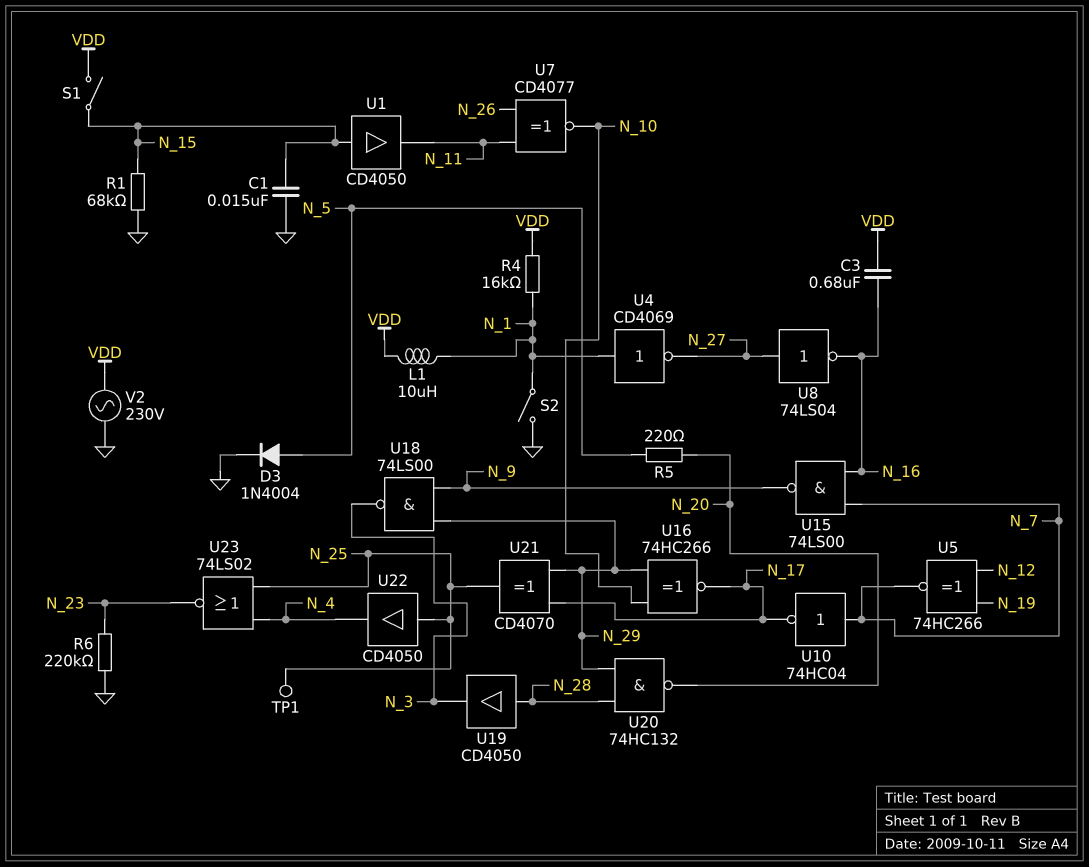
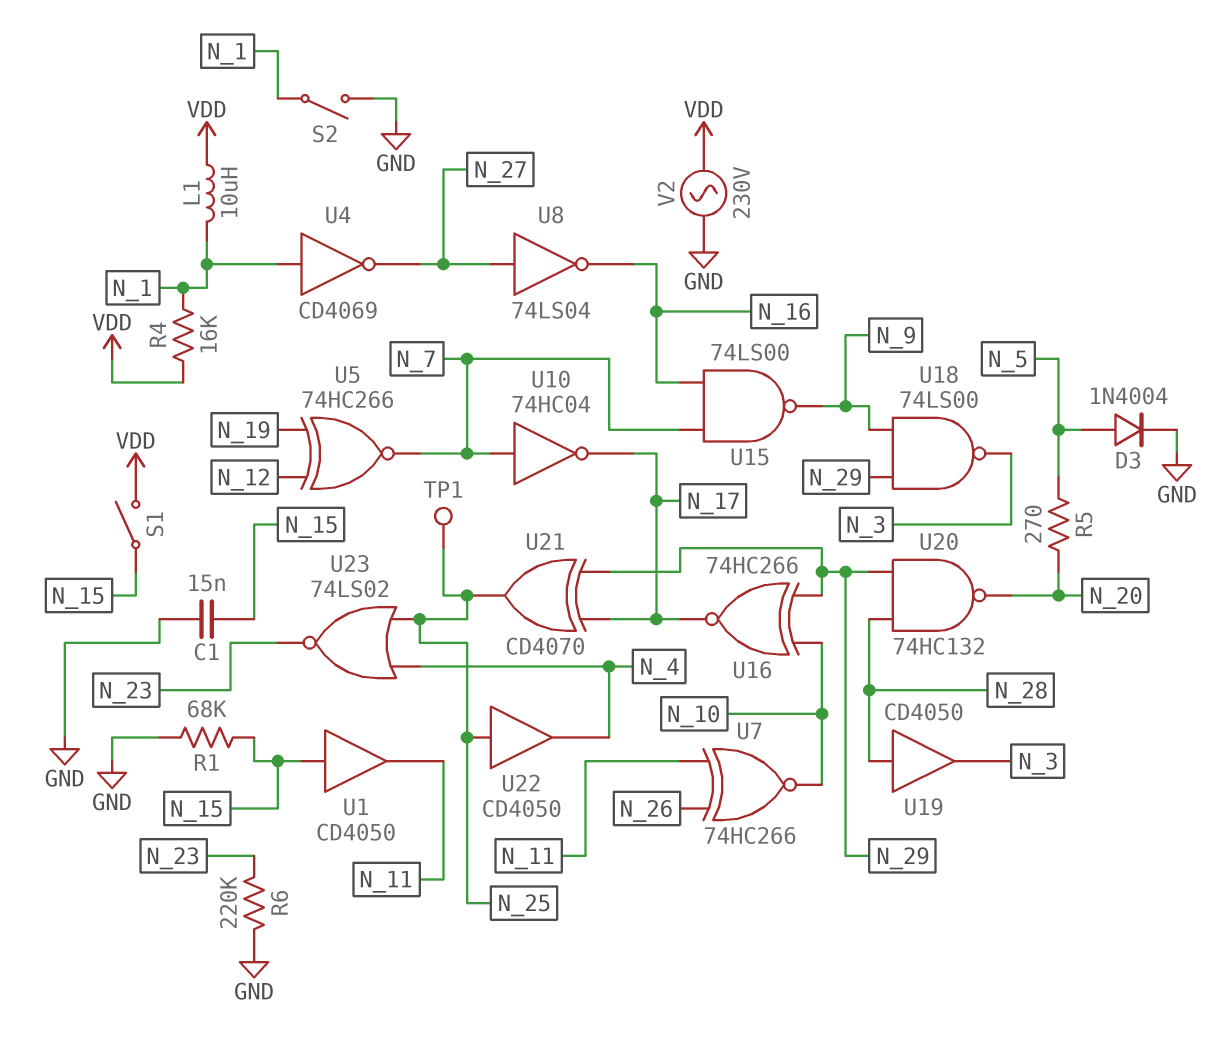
C3: 680nF (N_16, VDD) -> none
R5: 220 (N_5, N_20) -> 270 (N_5, N_20)
U7: XNOR CD4077 (in N_11, in N_26, out N_10) -> XNOR 74HC266 (in N_11, in N_26, out N_10)

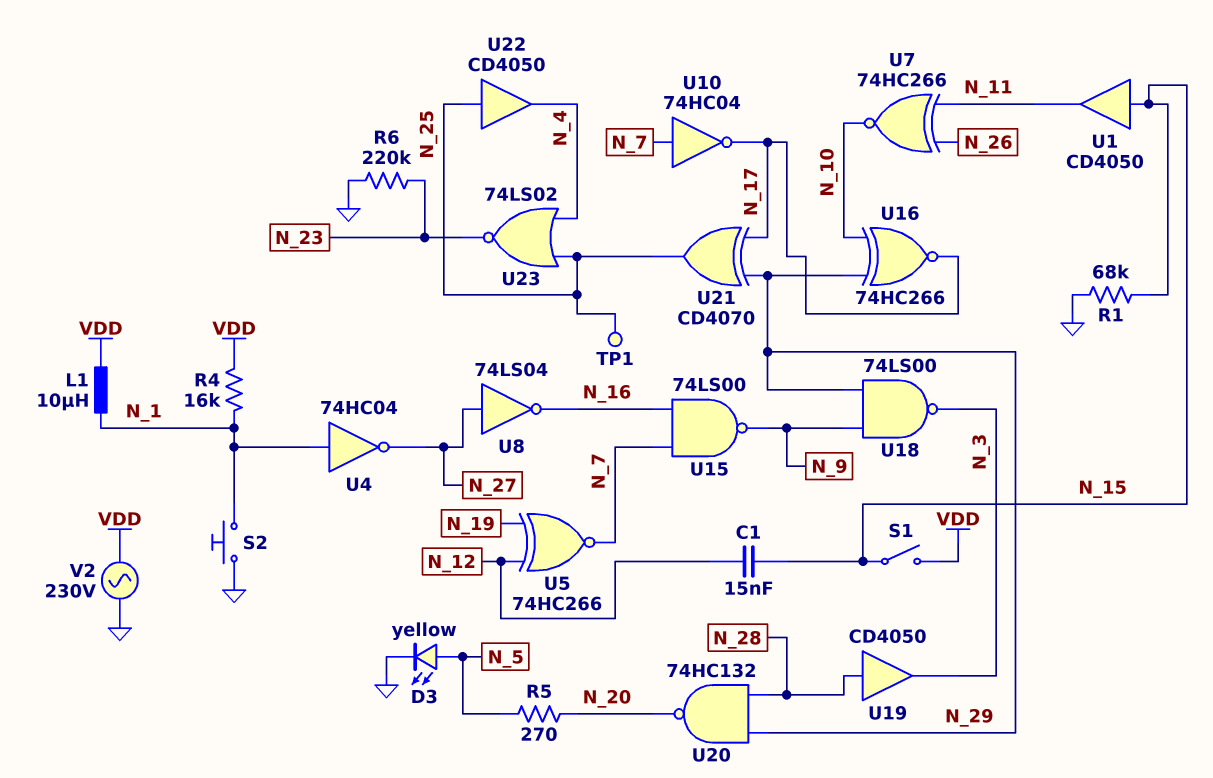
C1: 15nF (GND, N_15) -> 15nF (N_12, N_15)
D3: diode 1N4004 (A N_5, K GND) -> LED yellow (A N_5, K GND)
S2: switch (GND, N_1) -> button (GND, N_1)
U4: NOT CD4069 (in N_1, out N_27) -> NOT 74HC04 (in N_1, out N_27)

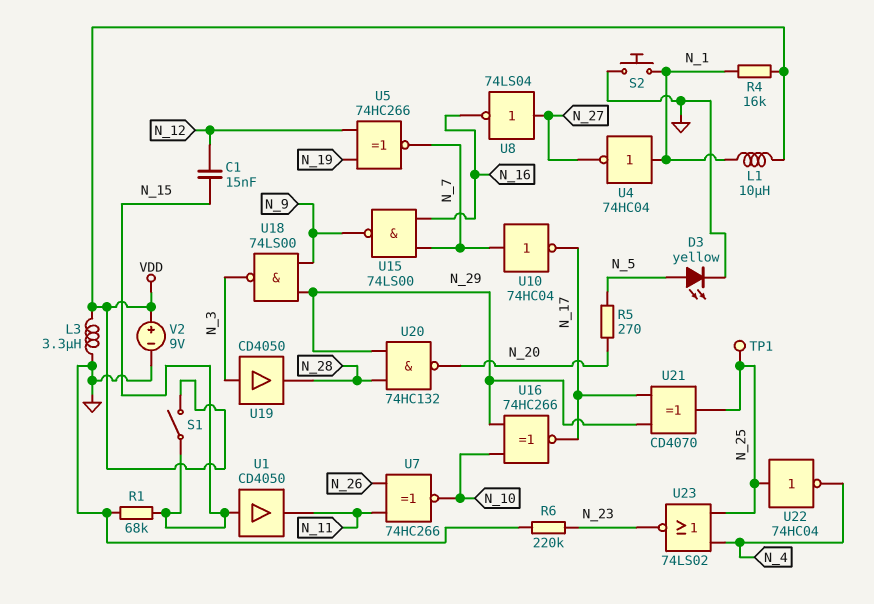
L3: none -> 3.3uH (GND, VDD)
U19: buffer CD4050 (in N_28, out N_3) -> buffer CD4050 (in N_3, out N_28)
U22: buffer CD4050 (in N_25, out N_4) -> NOT 74HC04 (in N_25, out N_4)
V2: AC 230V (GND, VDD) -> 9V (plus VDD, minus GND)

